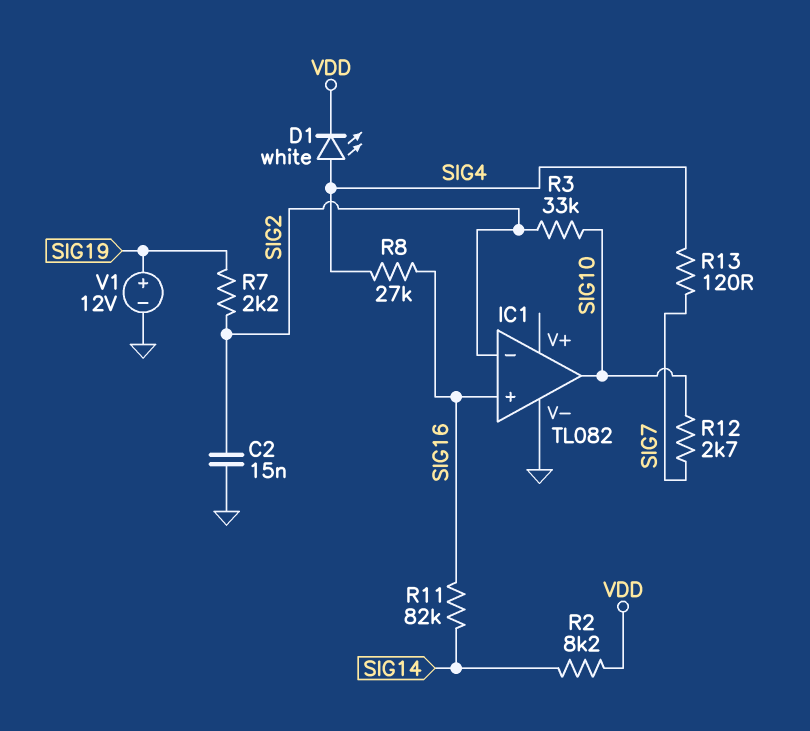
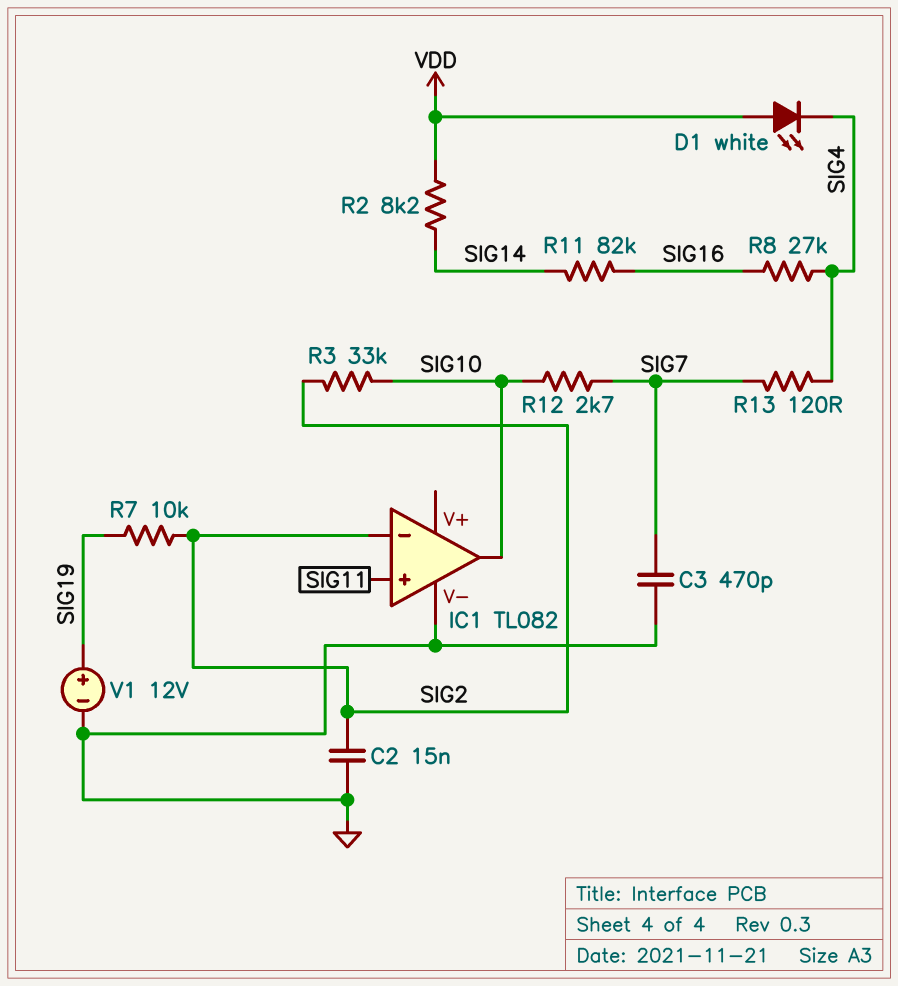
C3: none -> 470pF (GND, SIG7)
D1: LED white (A SIG4, K VDD) -> LED white (A VDD, K SIG4)
IC1 pin in+: SIG16 -> SIG11
R7: 2.2k (SIG2, SIG19) -> 10k (SIG2, SIG19)

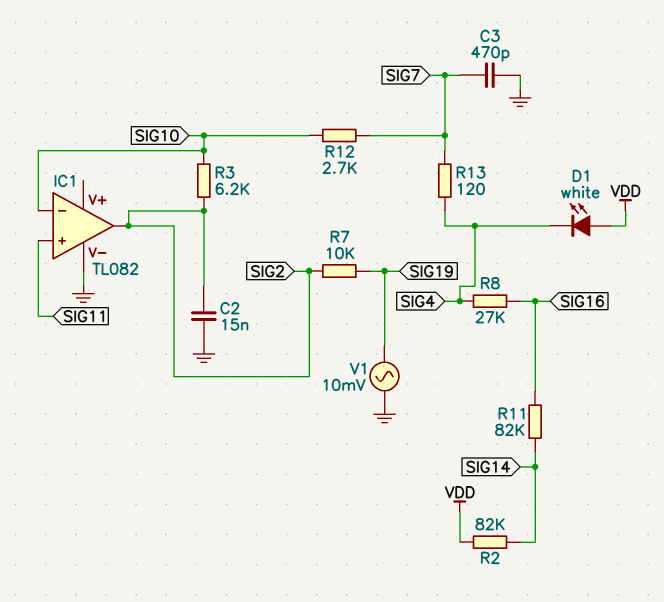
IC1 pin in-: SIG2 -> SIG10
IC1 pin out: SIG10 -> SIG2
R2: 8.2k (SIG14, VDD) -> 82k (SIG14, VDD)
R3: 33k (SIG2, SIG10) -> 6.2k (SIG2, SIG10)
V1: 12V (plus SIG19, minus GND) -> AC 10mV (GND, SIG19)

